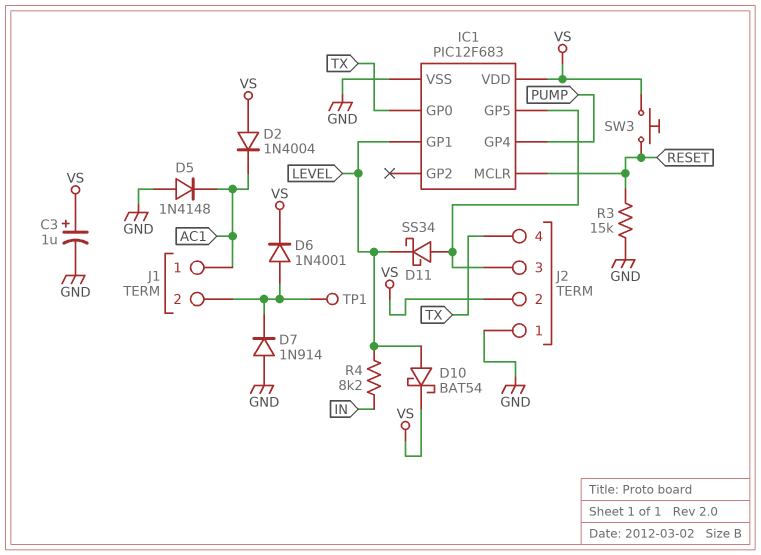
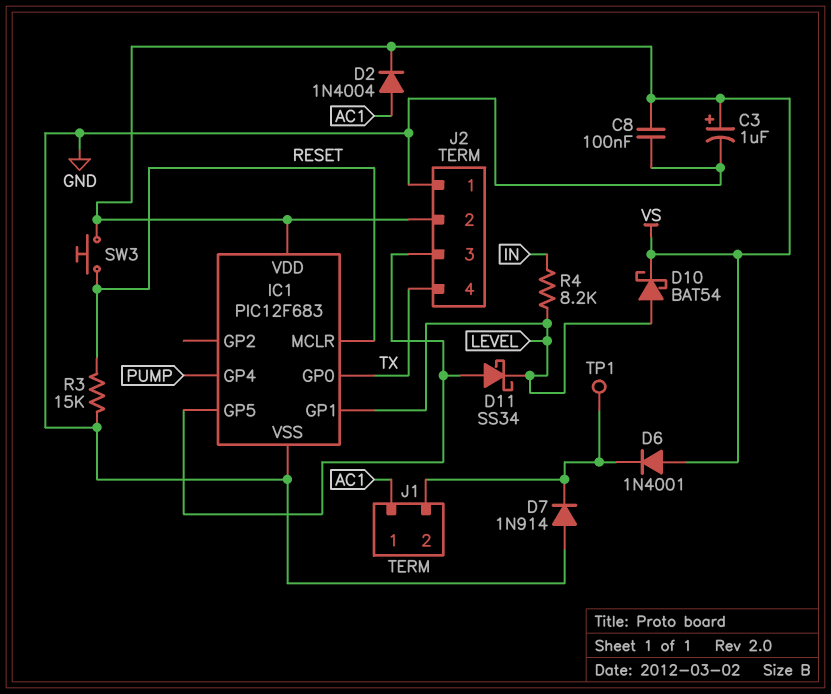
C8: none -> 100nF (GND, VS)
D2: diode 1N4004 (A VS, K AC1) -> diode 1N4004 (A AC1, K VS)
D5: diode 1N4148 (A GND, K AC1) -> none
D6: diode 1N4001 (A J1/2, K VS) -> diode 1N4001 (A VS, K J1/2)

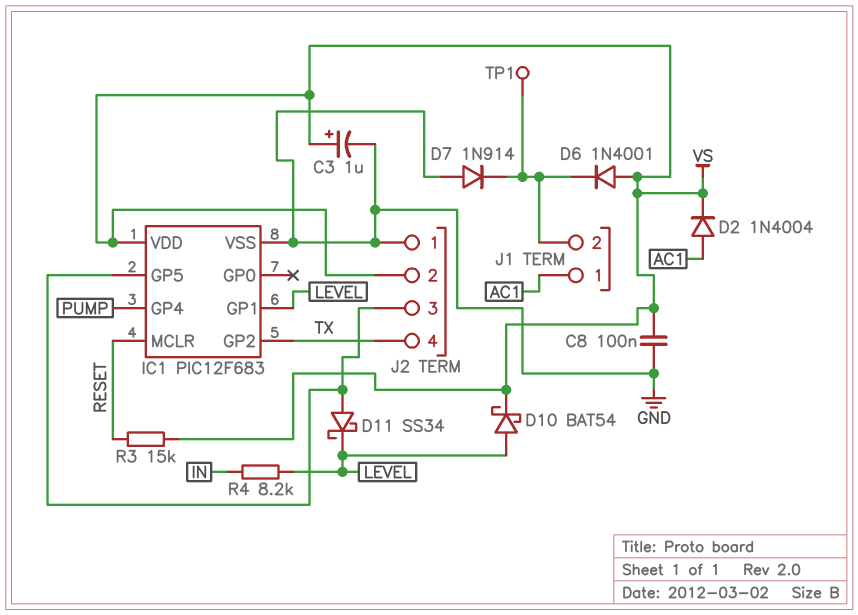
IC1 pin GP0: TX -> none
IC1 pin GP2: none -> TX
R3: 15k (GND, RESET) -> 15k (RESET, VS)
SW3: button (RESET, VS) -> none

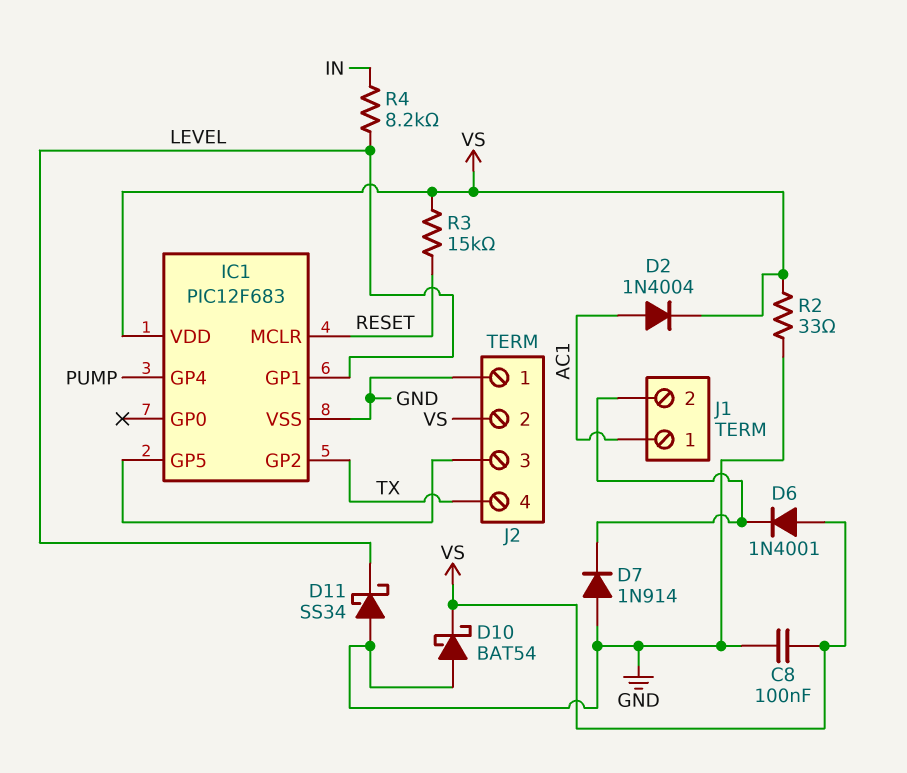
C3: 1uF (plus VS, minus GND) -> none
D10: schottky BAT54 (A LEVEL, K VS) -> schottky BAT54 (A GND, K VS)
D11: schottky SS34 (A IC1/GP5, K LEVEL) -> schottky SS34 (A GND, K LEVEL)
R2: none -> 33 (GND, VS)
TP1: test point (J1/2) -> none

